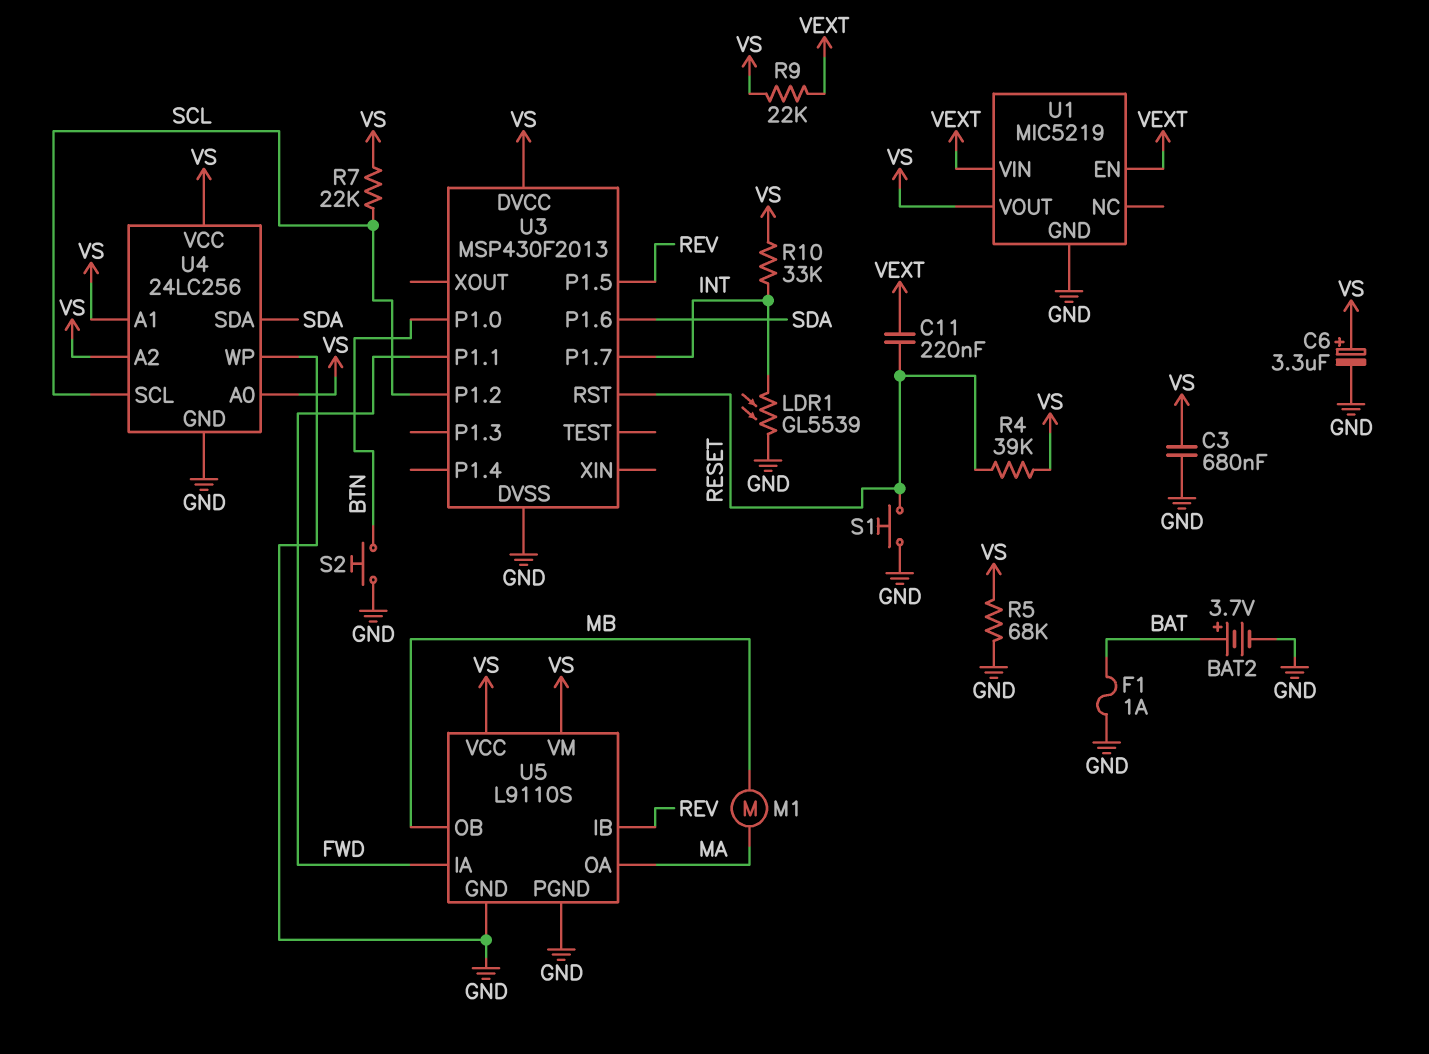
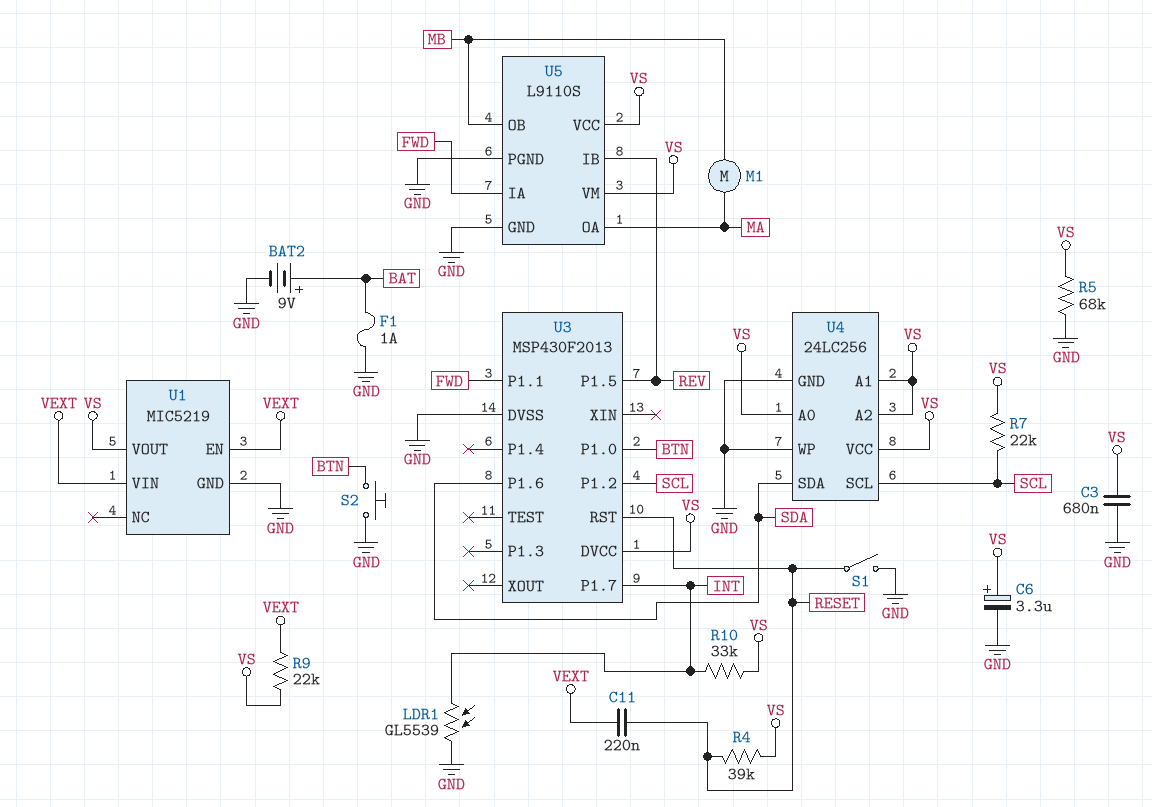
BAT2: 3.7V (plus BAT, minus GND) -> 9V (plus BAT, minus GND)
S1: button (GND, RESET) -> switch (GND, RESET)

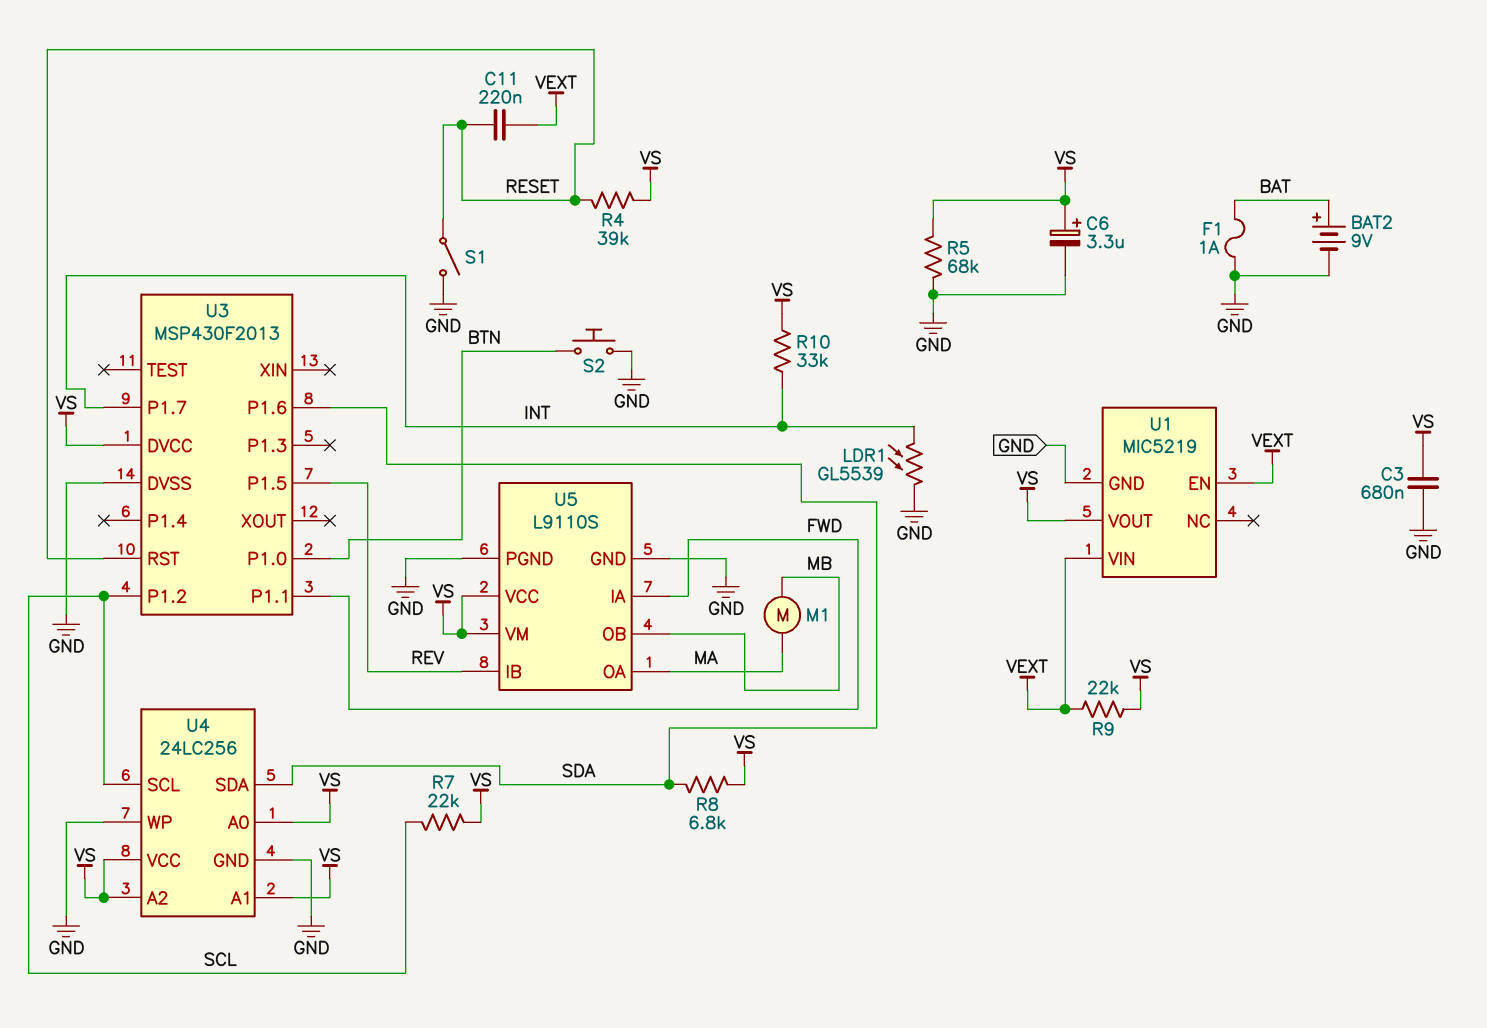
R8: none -> 6.8k (SDA, VS)

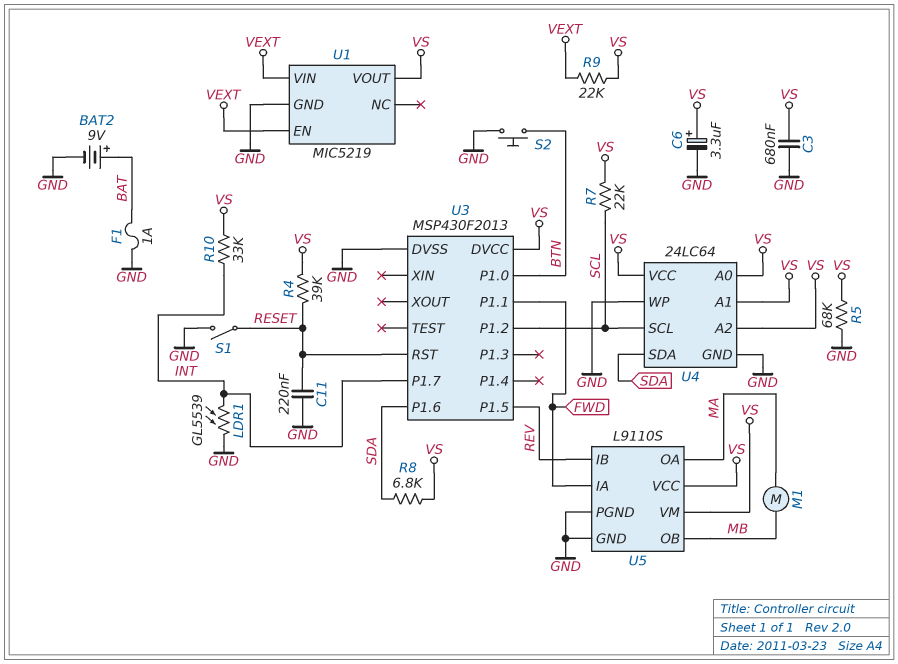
C11: 220nF (RESET, VEXT) -> 220nF (GND, RESET)
U4: 24LC256 -> 24LC64

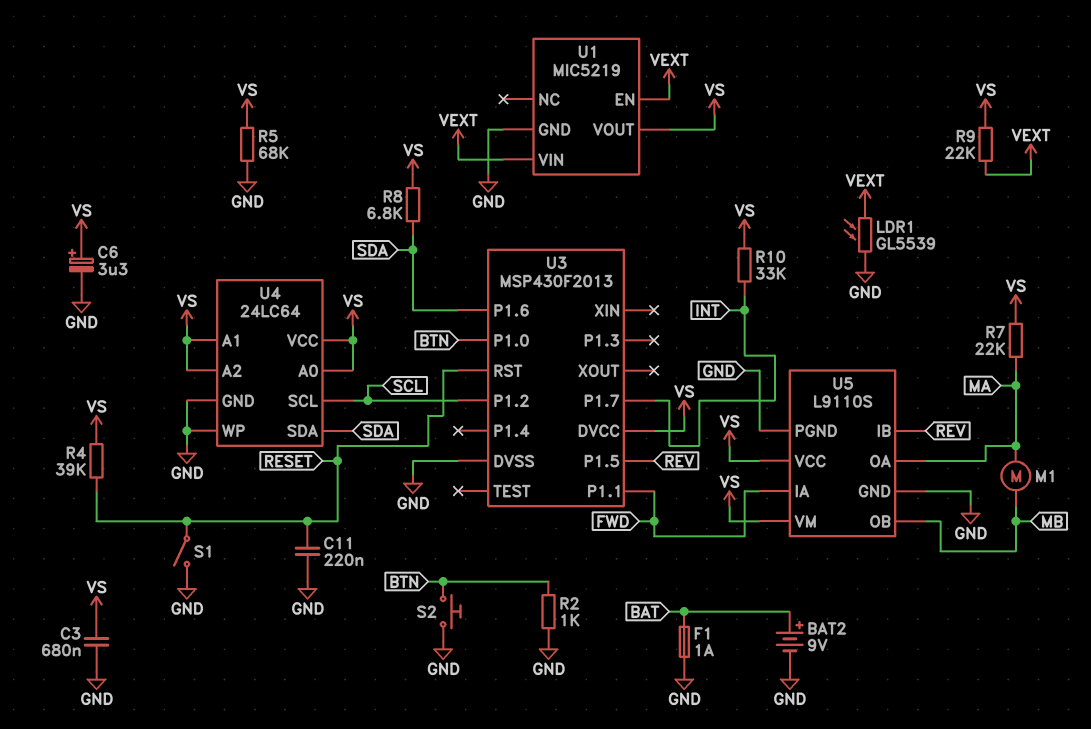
LDR1: GL5539 (GND, INT) -> GL5539 (GND, VEXT)
R2: none -> 1k (BTN, GND)
R7: 22k (SCL, VS) -> 22k (MA, VS)

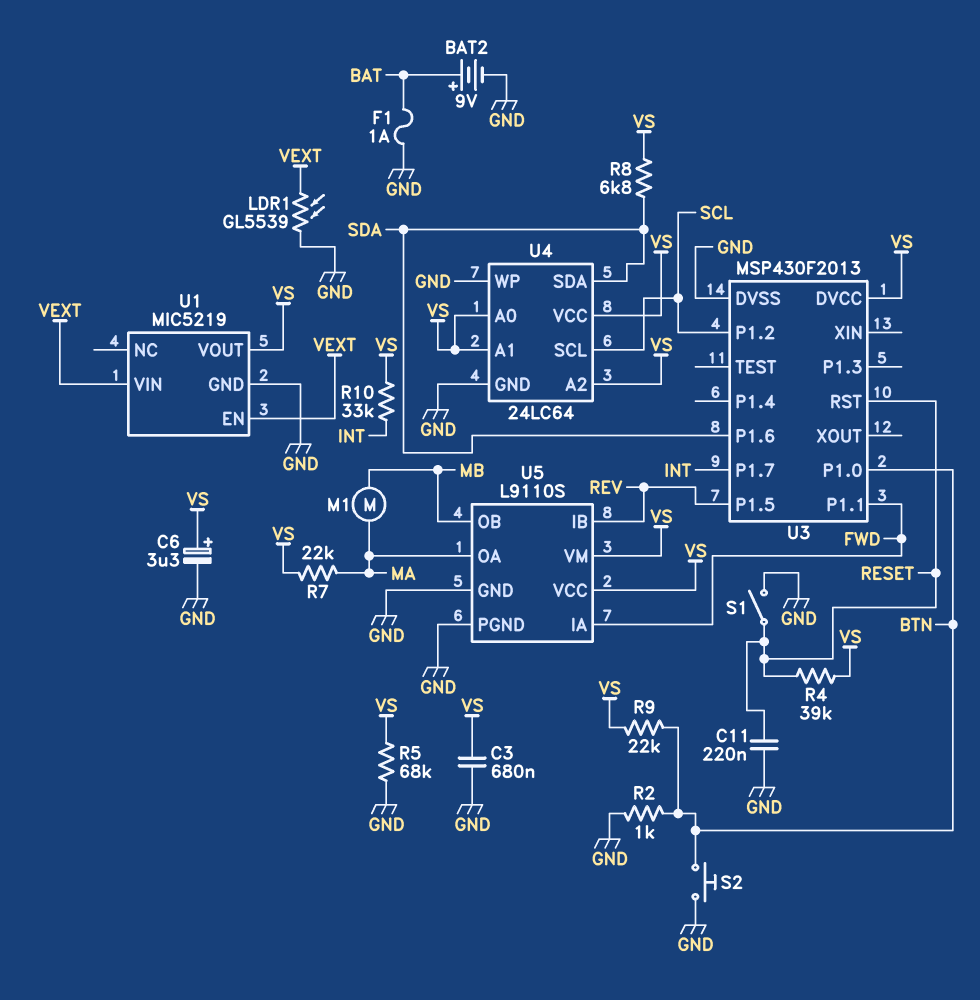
R9: 22k (VEXT, VS) -> 22k (BTN, VS)

